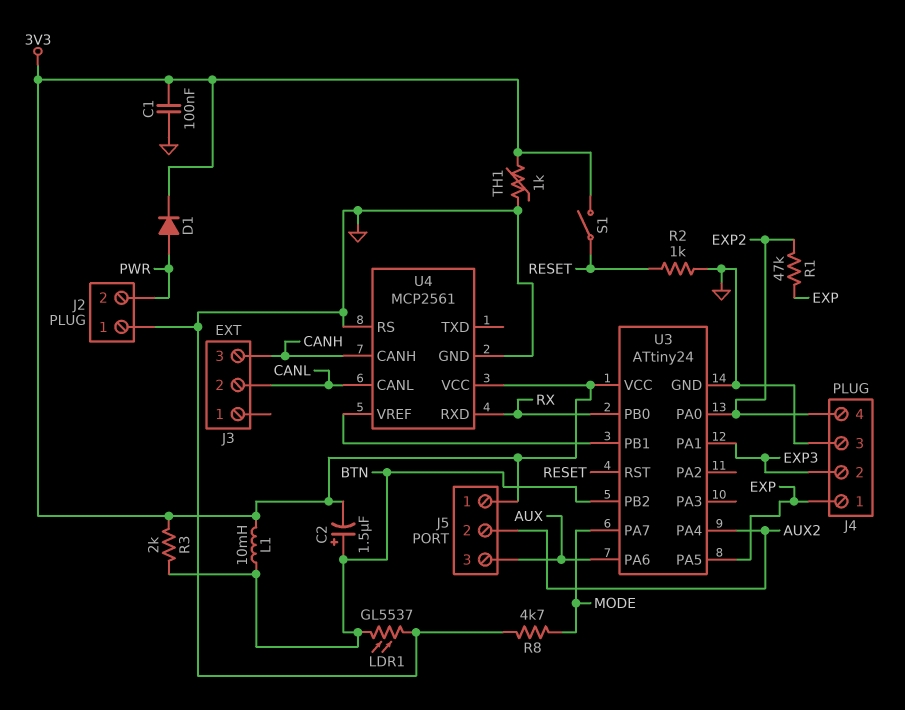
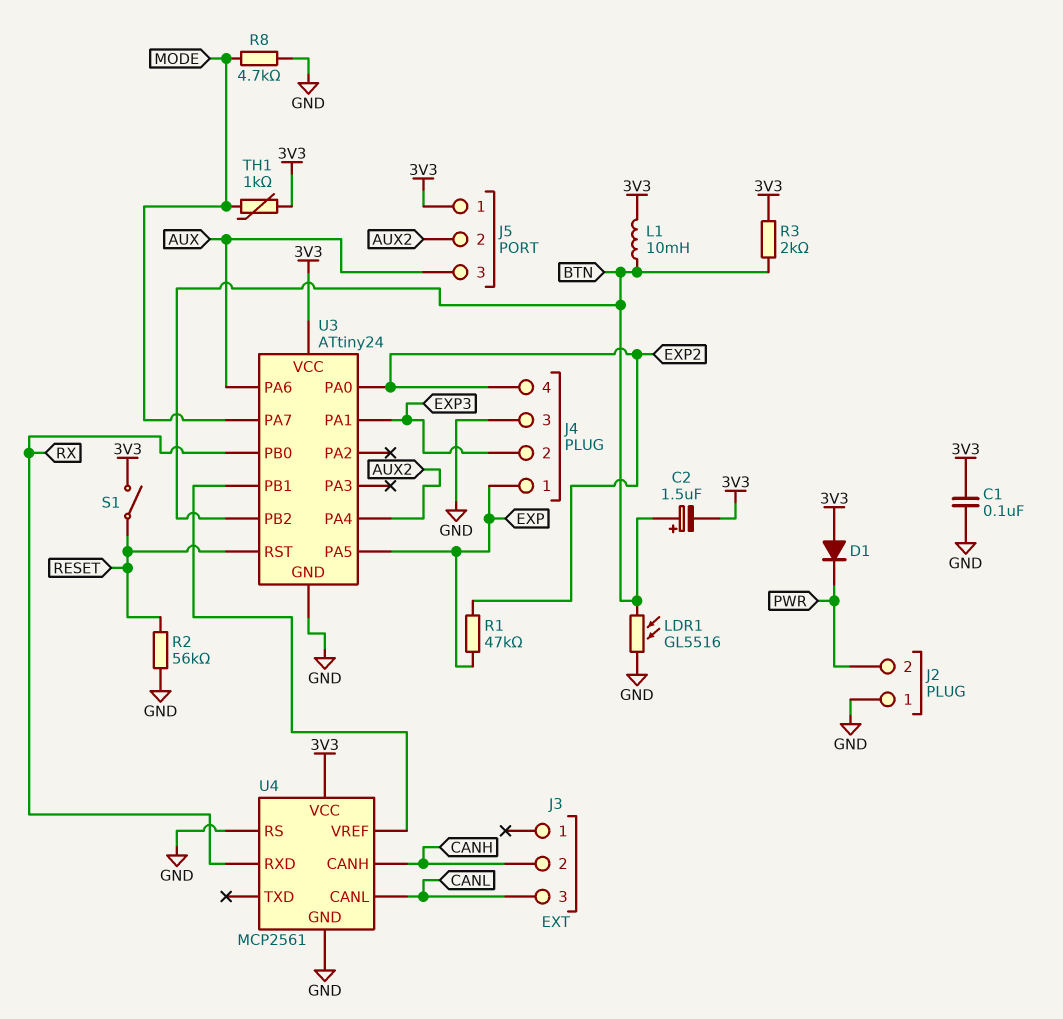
D1: diode (A PWR, K 3V3) -> diode (A 3V3, K PWR)
J3 pin 2: CANL -> CANH
J3 pin 3: CANH -> CANL
LDR1: GL5537 (BTN, GND) -> GL5516 (BTN, GND)
R2: 1k (GND, RESET) -> 56k (GND, RESET)
TH1: 1k (3V3, GND) -> 1k (3V3, MODE)

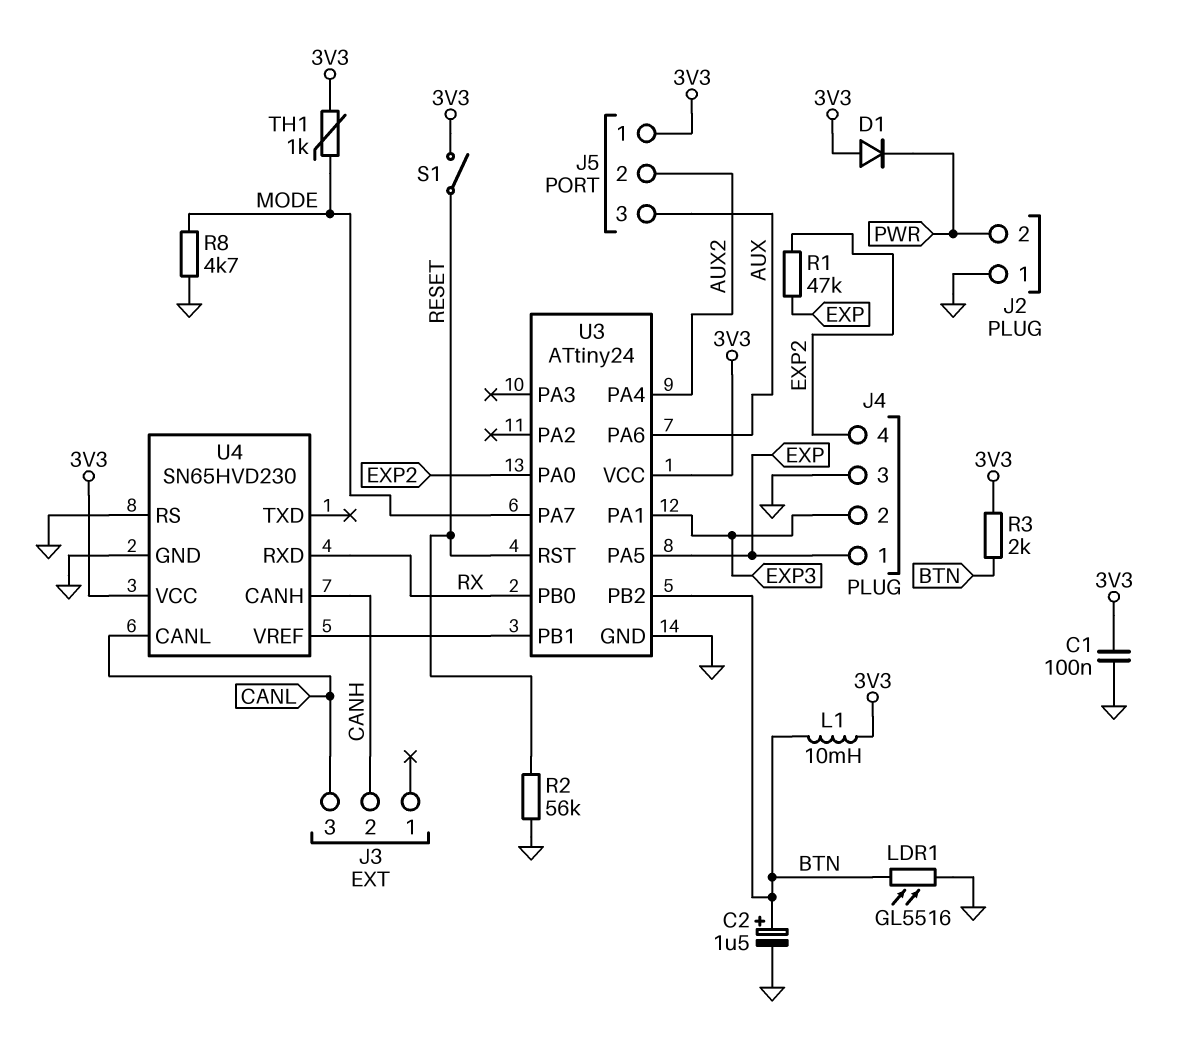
C2: 1.5uF (plus BTN, minus 3V3) -> 1.5uF (plus BTN, minus GND)
U4: MCP2561 -> SN65HVD230

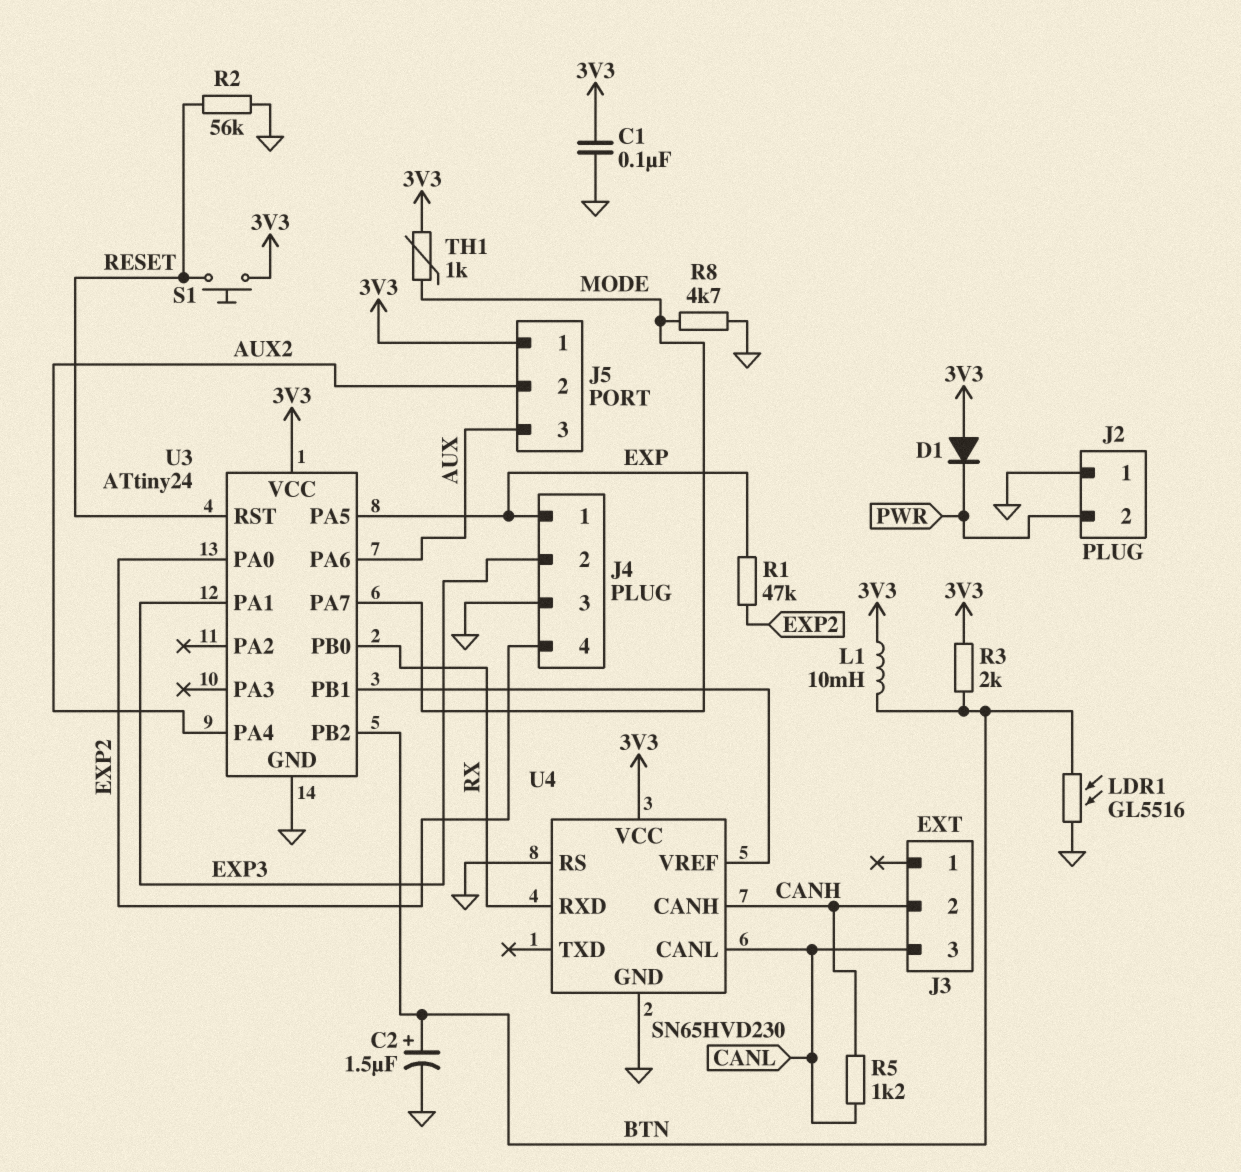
R5: none -> 1.2k (CANH, CANL)
S1: switch (3V3, RESET) -> button (3V3, RESET)

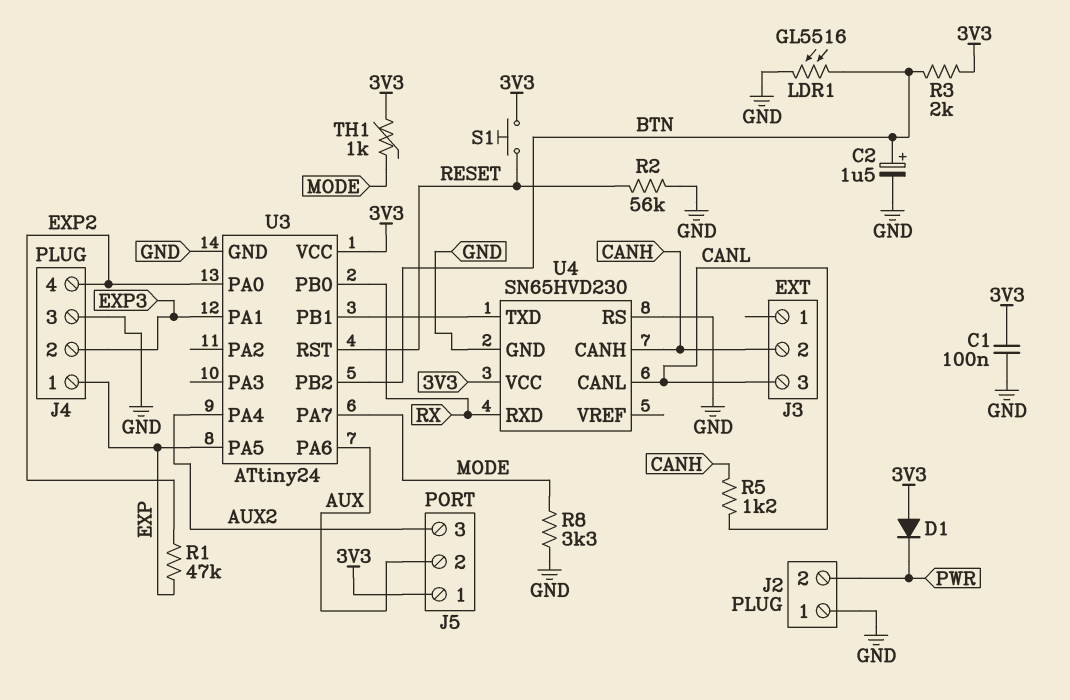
J5 pin 2: AUX2 -> AUX
J5 pin 3: AUX -> AUX2
L1: 10mH (3V3, BTN) -> none
R8: 4.7k (GND, MODE) -> 3.3k (GND, MODE)
U4 pin TXD: none -> U3/PB1
U4 pin VREF: U3/PB1 -> none

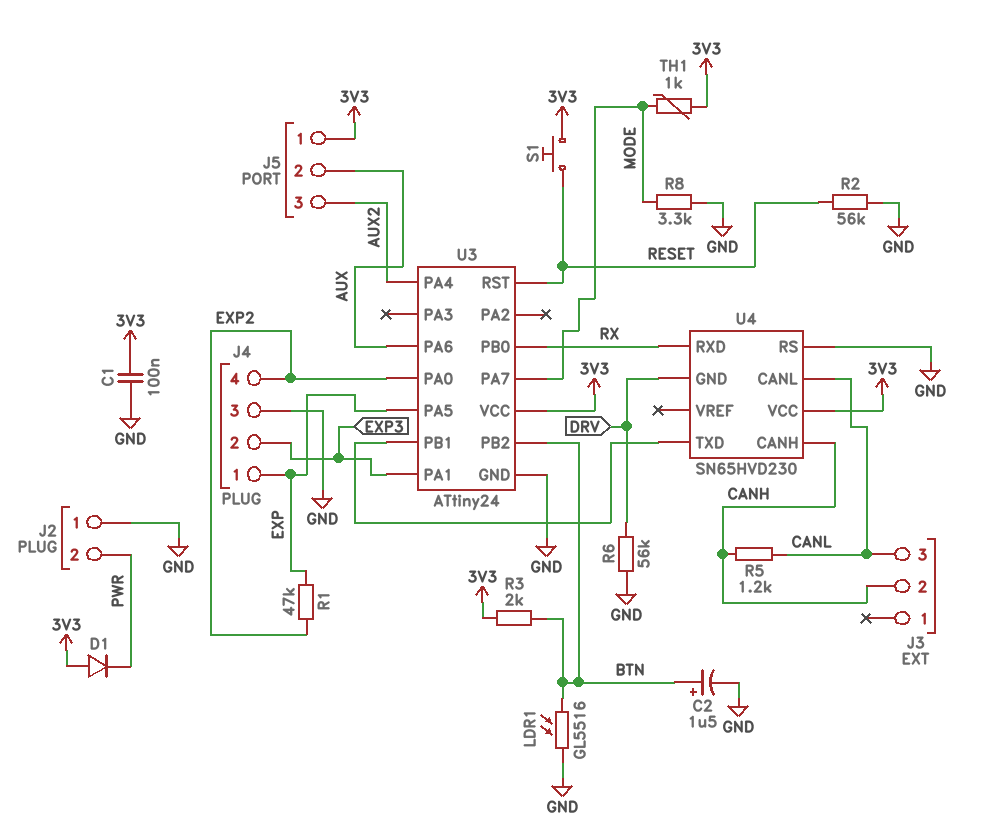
R6: none -> 56k (DRV, GND)
U4 pin GND: GND -> DRV

